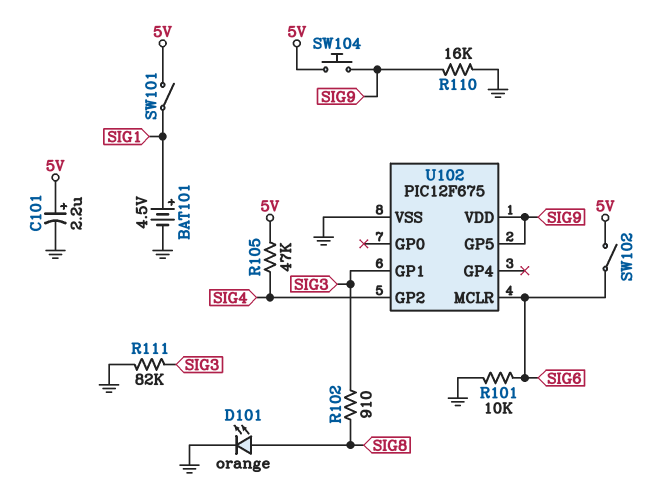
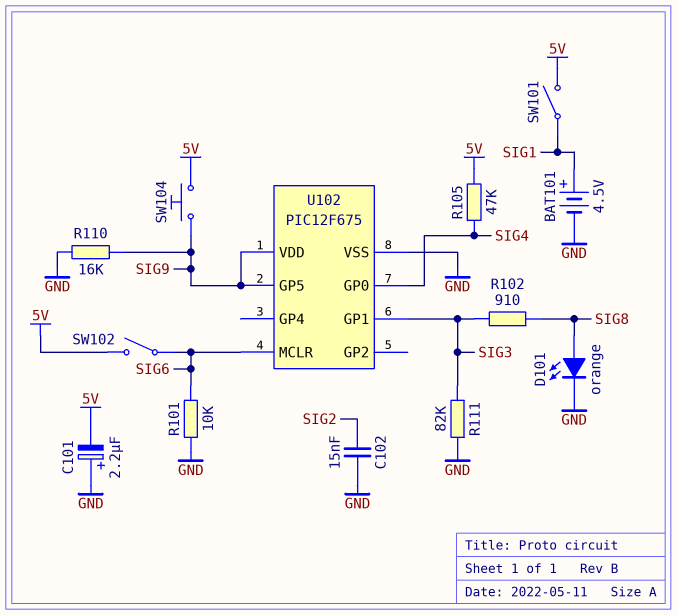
C101: 2.2uF (plus 5V, minus GND) -> 2.2uF (plus GND, minus 5V)
C102: none -> 15nF (GND, SIG2)
U102 pin GP0: none -> SIG4
U102 pin GP2: SIG4 -> none

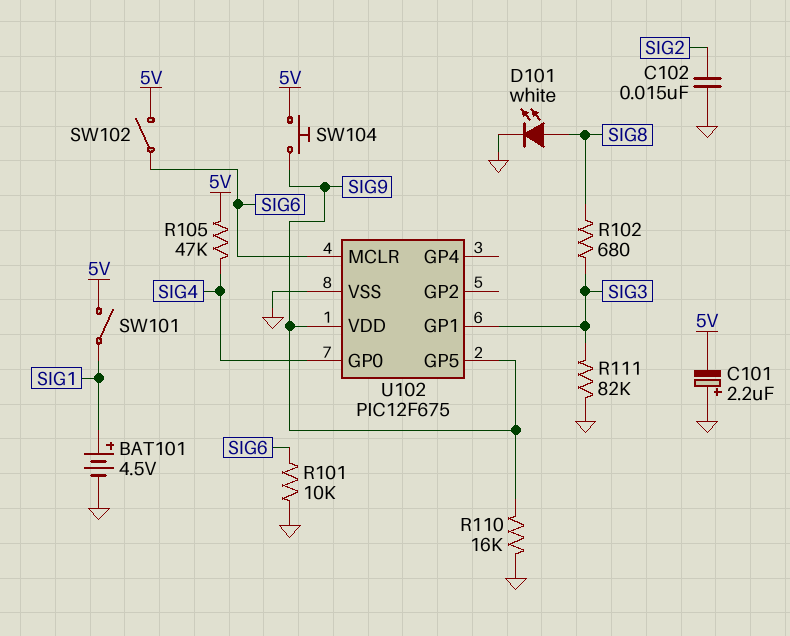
D101: LED orange (A SIG8, K GND) -> LED white (A SIG8, K GND)
R102: 910 (SIG3, SIG8) -> 680 (SIG3, SIG8)

